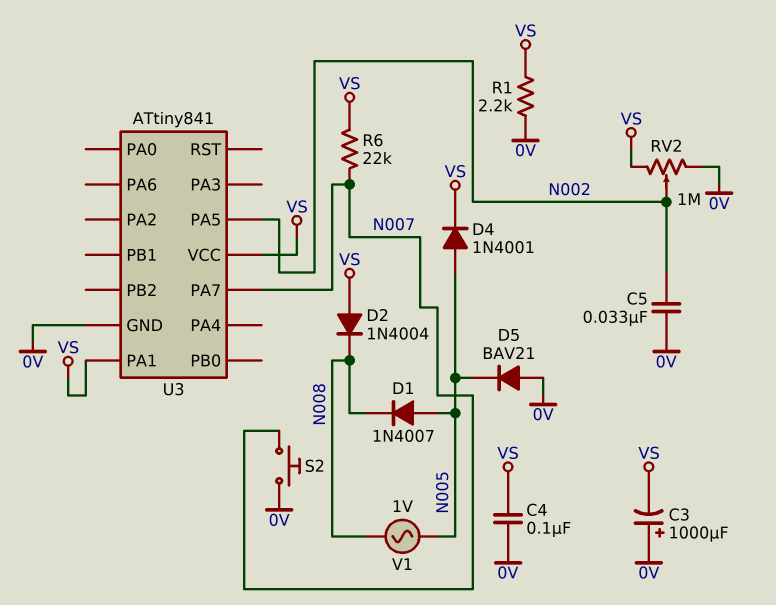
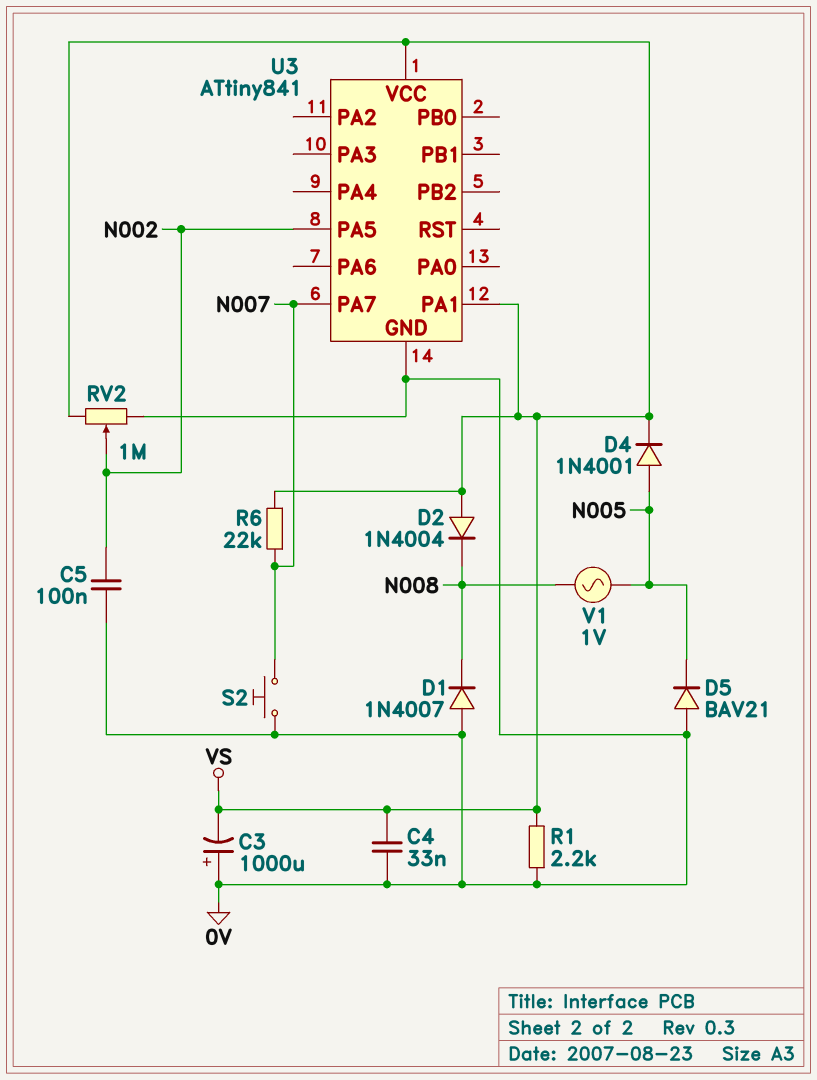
C4: 100nF (0V, VS) -> 33nF (0V, VS)
C5: 33nF (0V, N002) -> 100nF (0V, N002)
D1: diode 1N4007 (A N005, K N008) -> diode 1N4007 (A 0V, K N008)

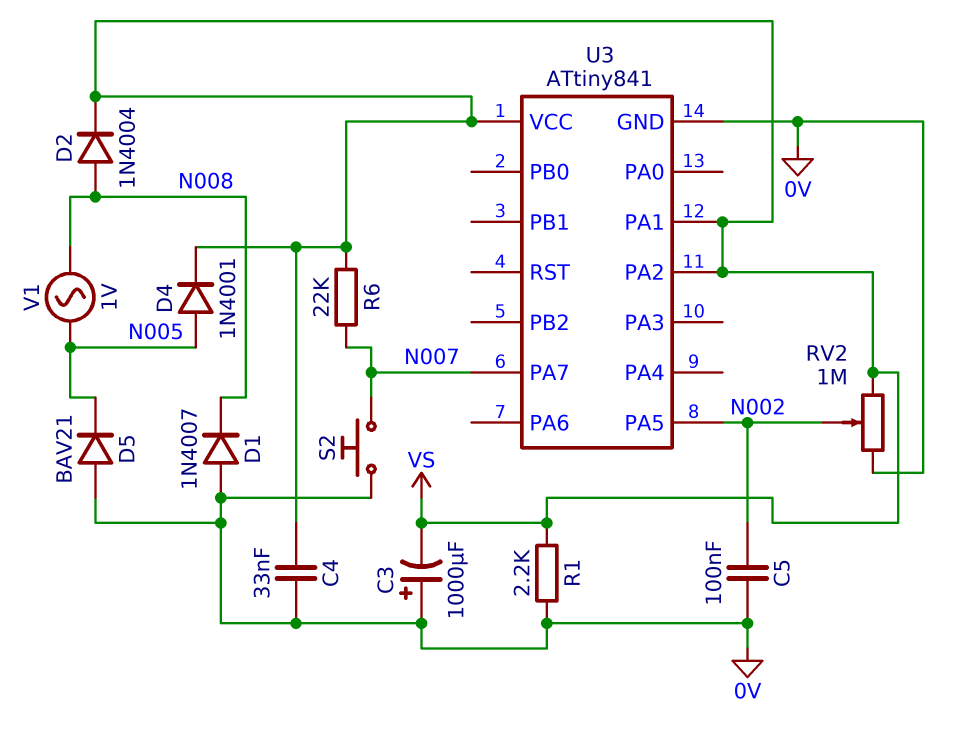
D2: diode 1N4004 (A VS, K N008) -> diode 1N4004 (A N008, K VS)
U3 pin PA2: none -> VS

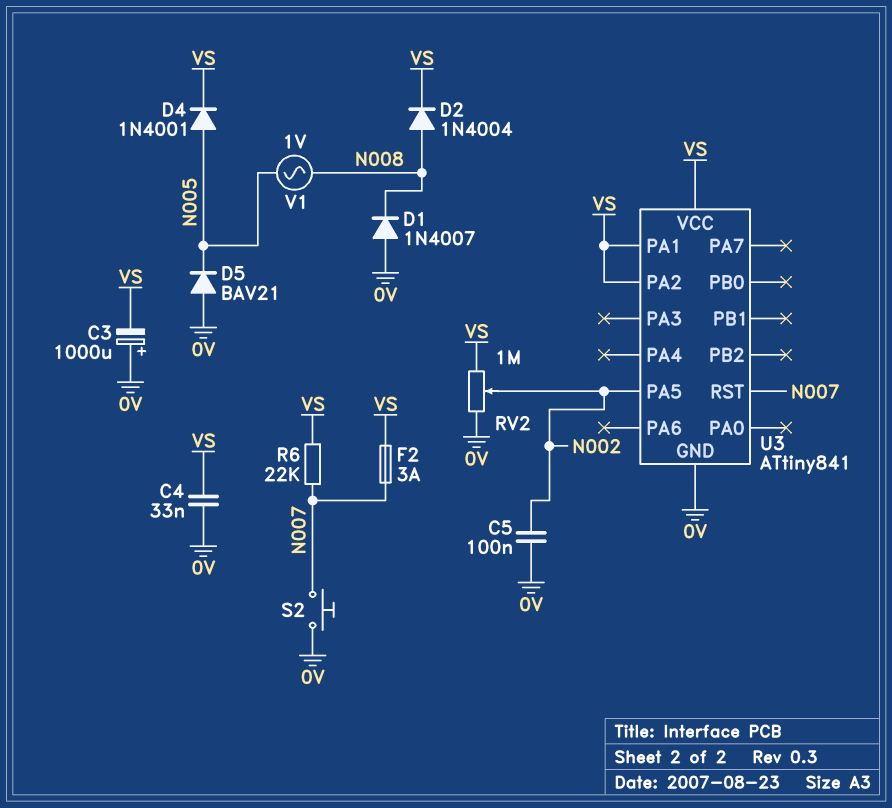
F2: none -> 3A (N007, VS)
R1: 2.2k (0V, VS) -> none
U3 pin PA7: N007 -> none
U3 pin RST: none -> N007

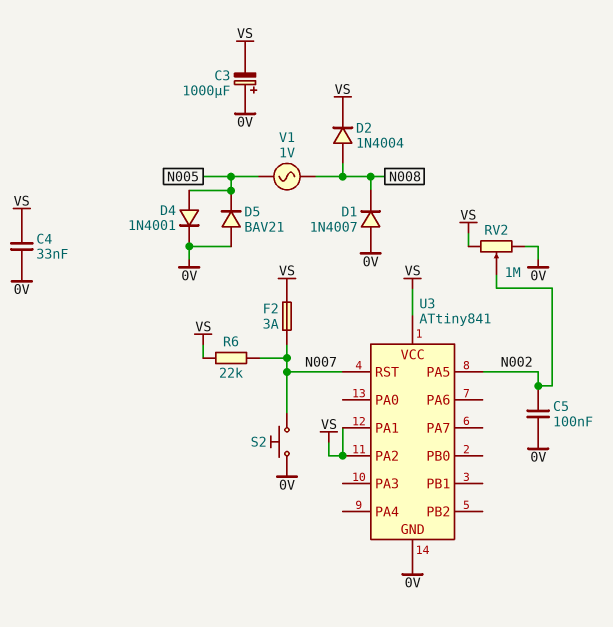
D4: diode 1N4001 (A N005, K VS) -> diode 1N4001 (A N005, K 0V)

